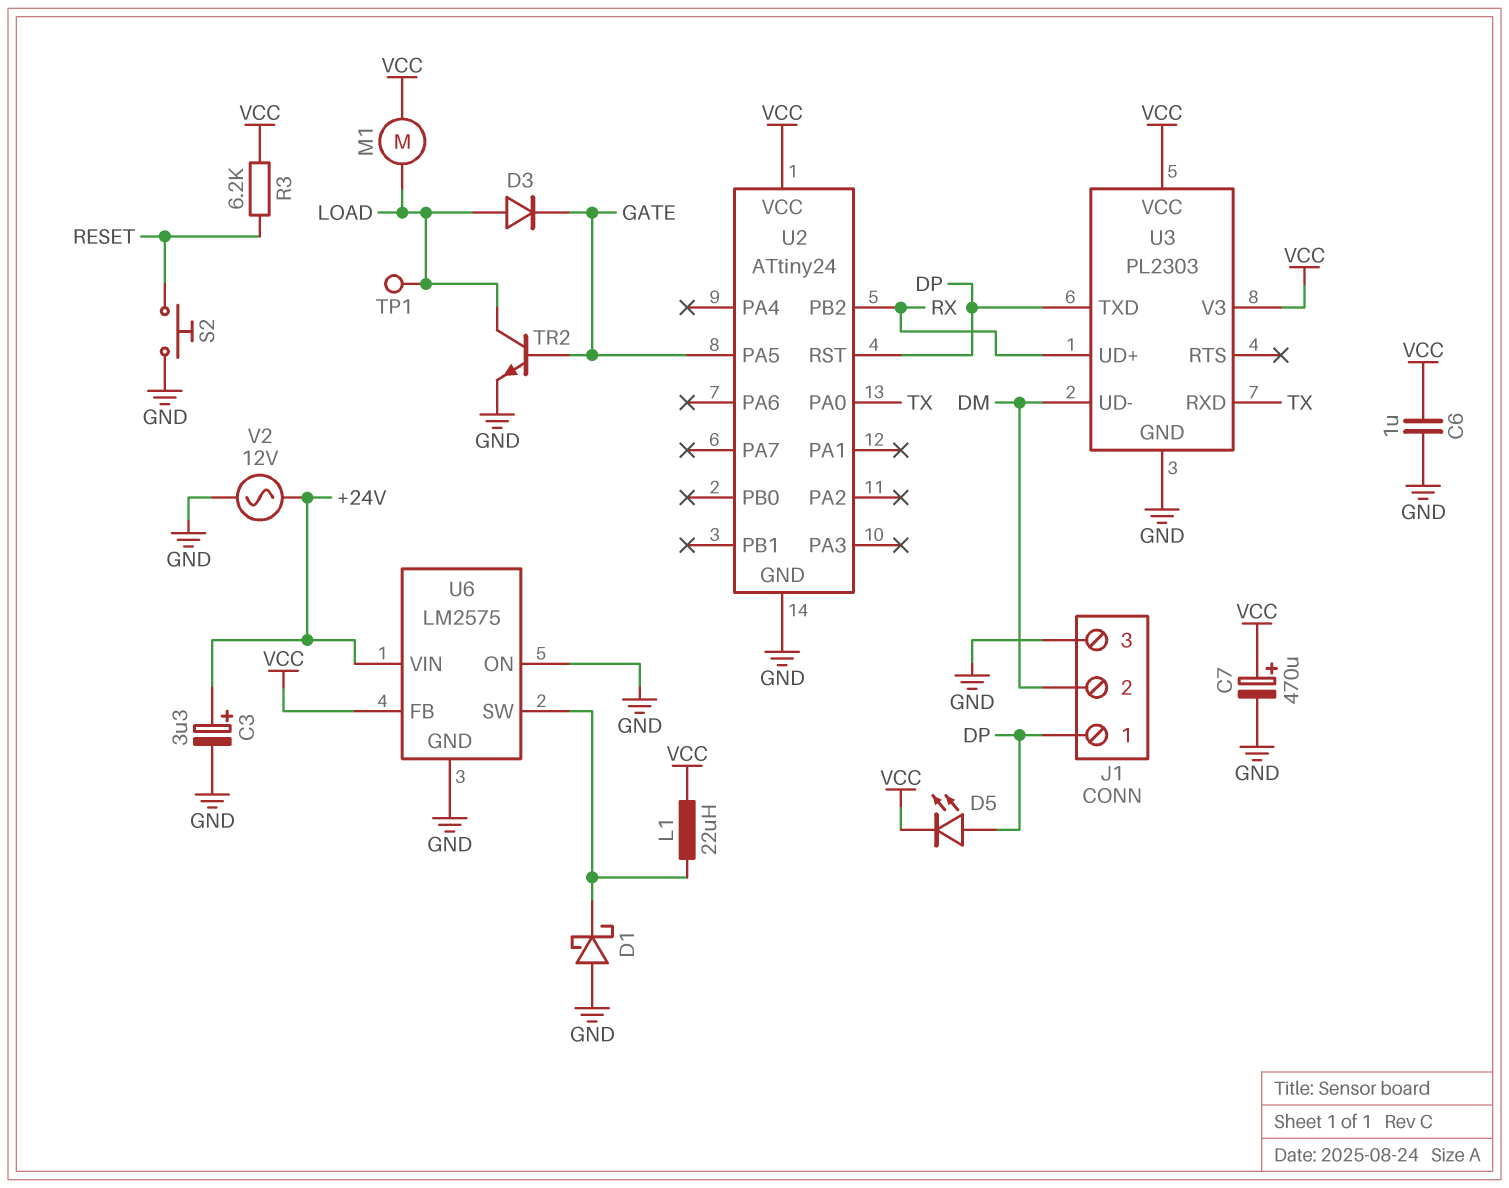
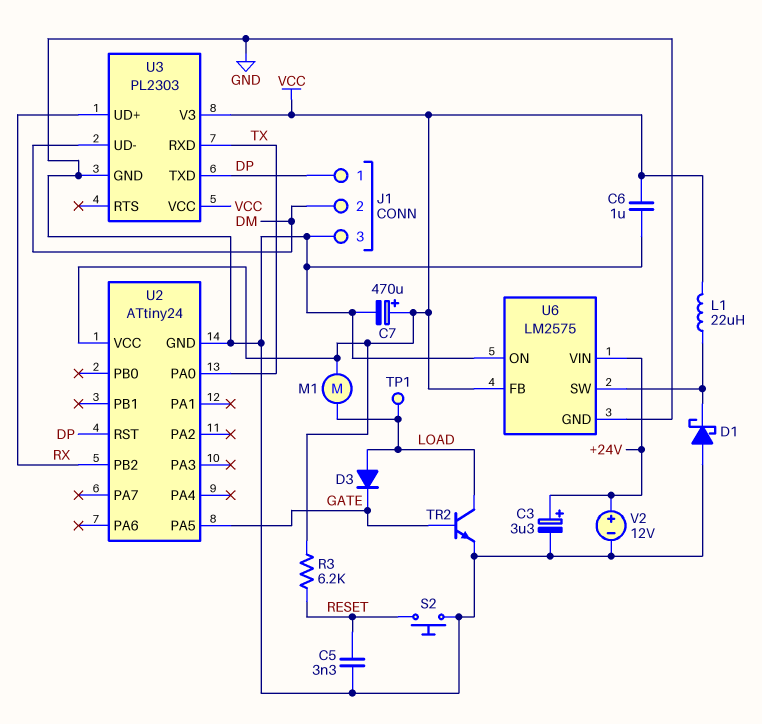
C5: none -> 3.3nF (GND, RESET)
D5: LED (A DP, K VCC) -> none
V2: AC 12V (+24V, GND) -> 12V (plus +24V, minus GND)

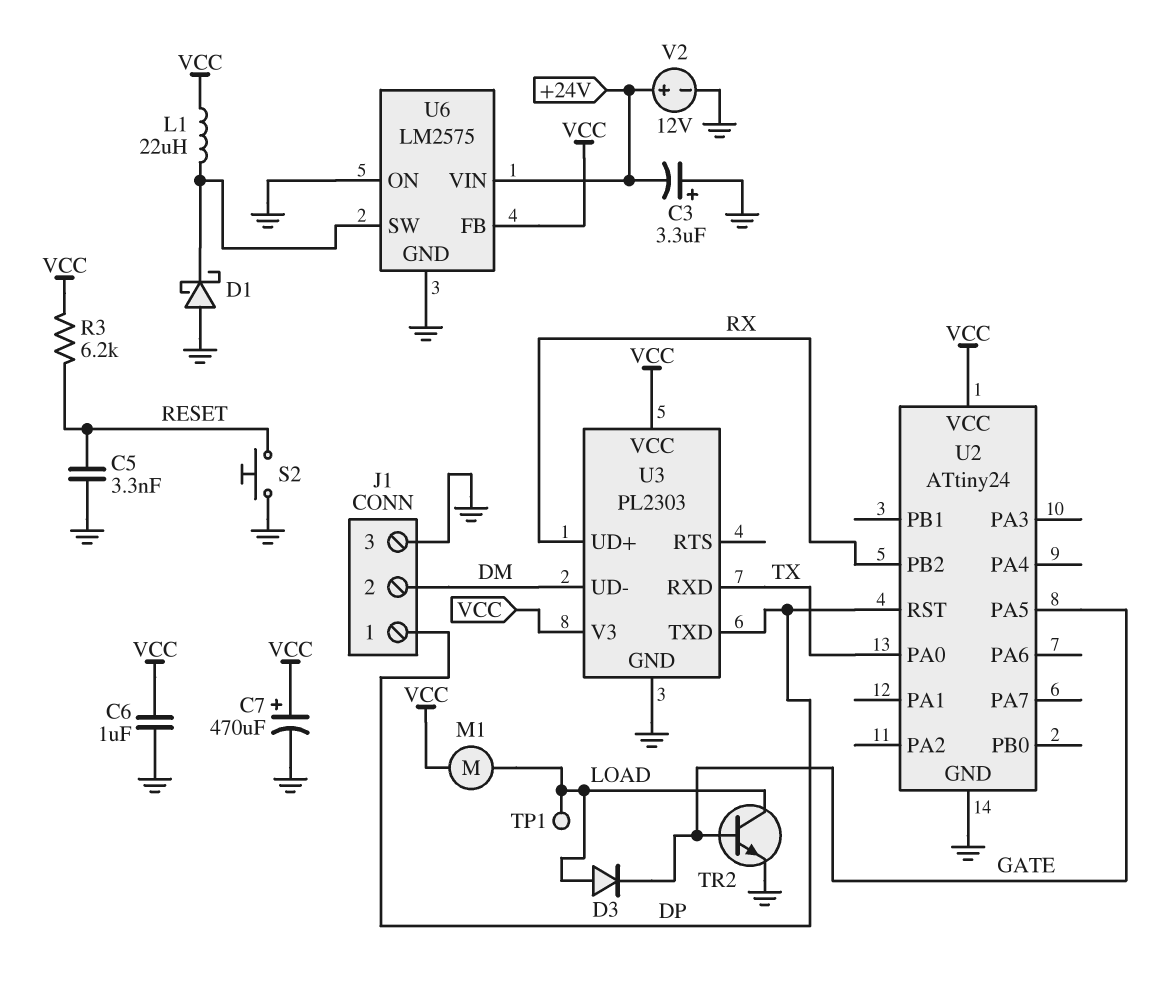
C3: 3.3uF (plus +24V, minus GND) -> 3.3uF (plus GND, minus +24V)

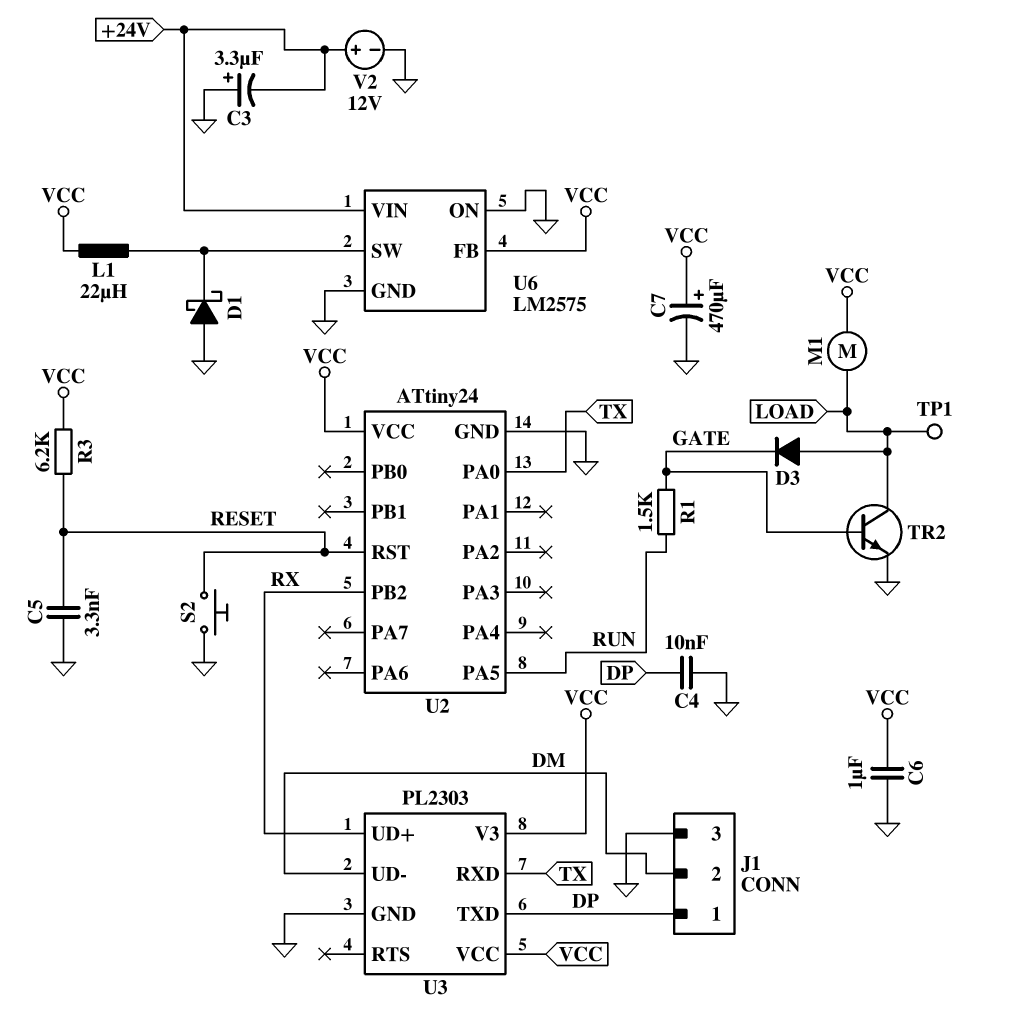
C4: none -> 10nF (DP, GND)
R1: none -> 1.5k (GATE, RUN)
U2 pin PA5: GATE -> RUN
U2 pin RST: DP -> RESET

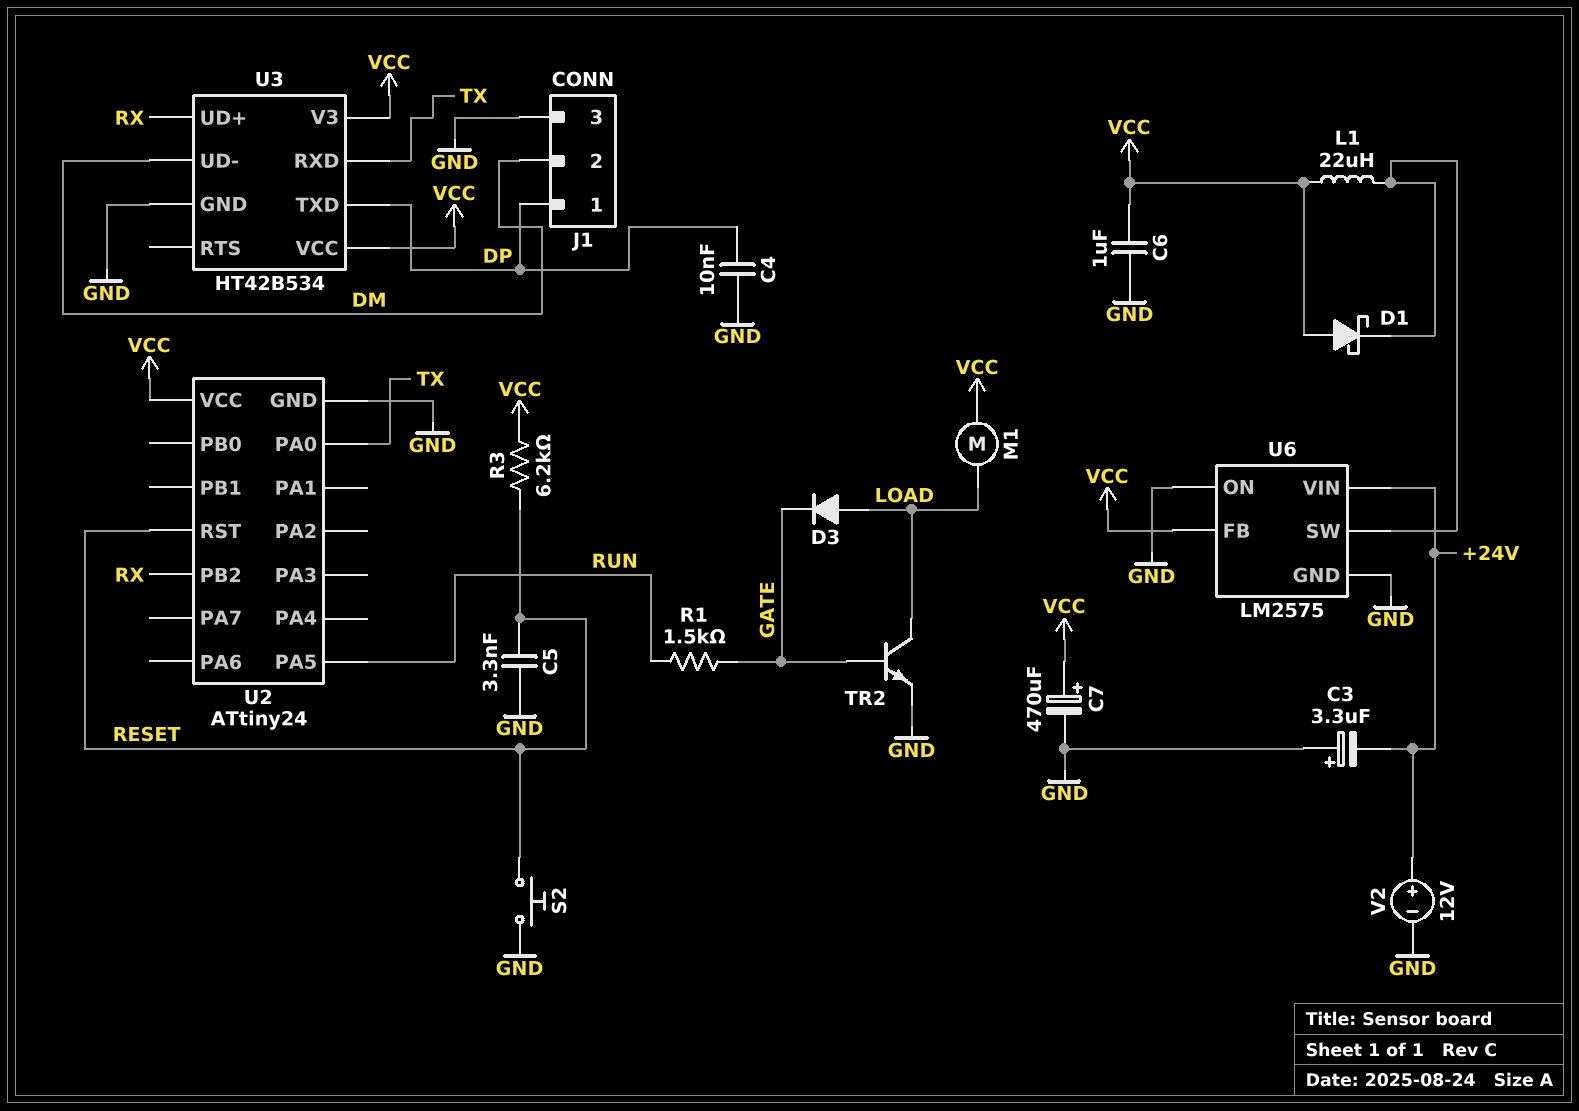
D1: schottky (A GND, K U6/SW) -> schottky (A VCC, K U6/SW)
TP1: test point (LOAD) -> none
U3: PL2303 -> HT42B534

